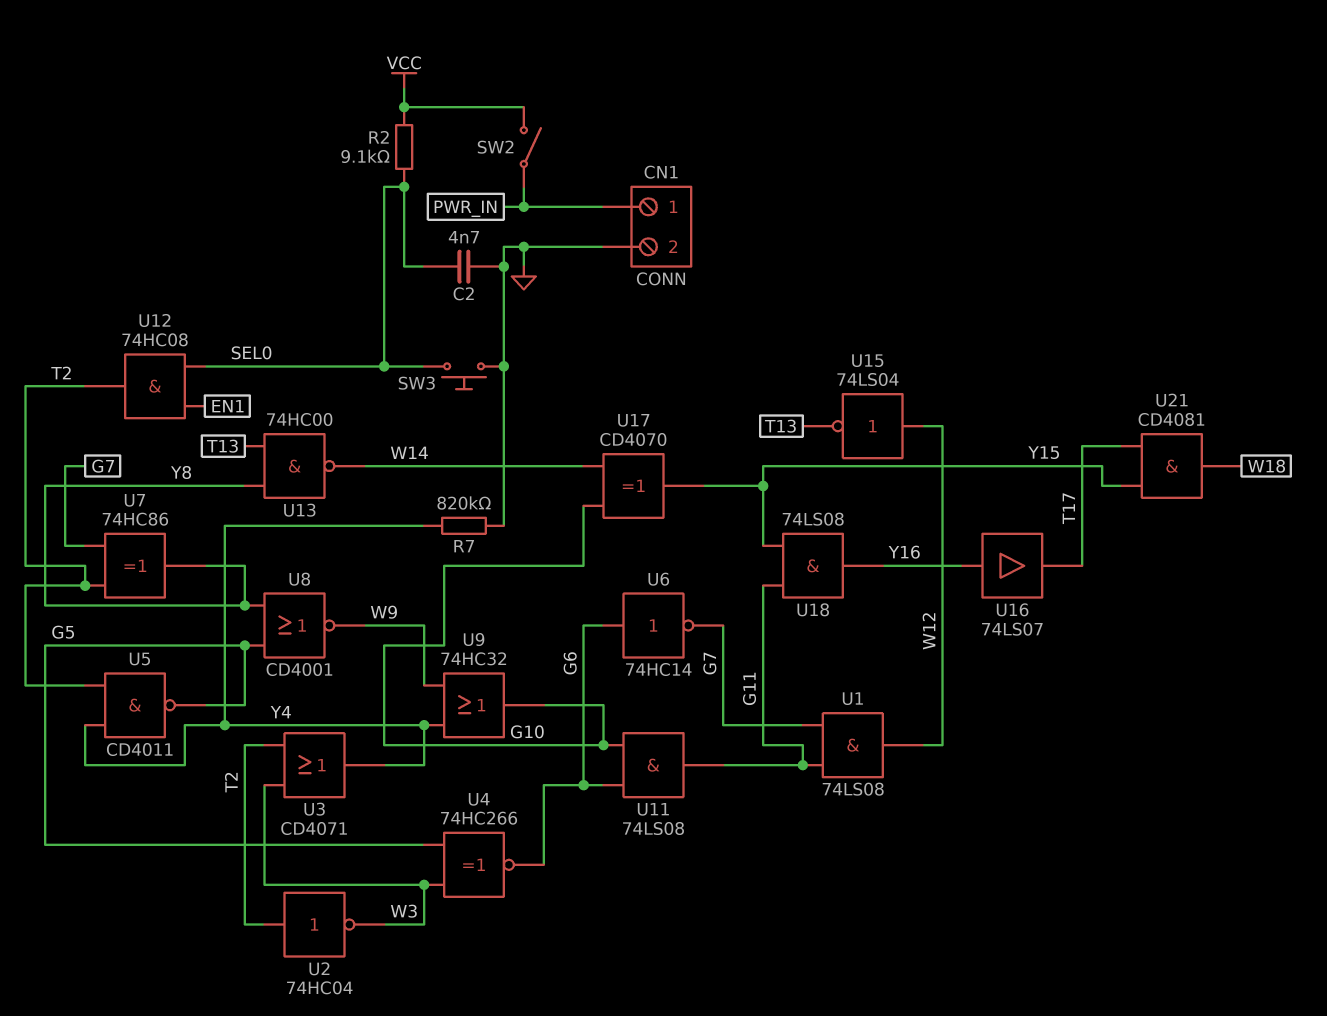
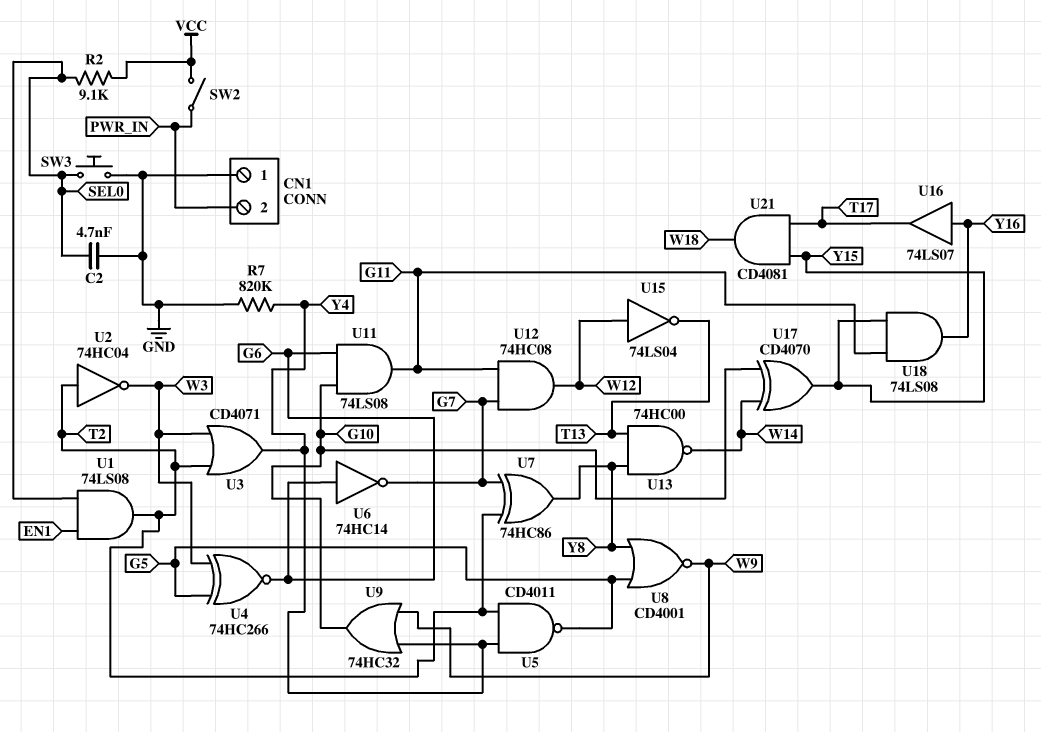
CN1 pin 1: PWR_IN -> GND
CN1 pin 2: GND -> PWR_IN
U1: AND 74LS08 (in G7, in G11, out W12) -> AND 74LS08 (in EN1, in SEL0, out T2)
U12: AND 74HC08 (in EN1, in SEL0, out T2) -> AND 74HC08 (in G7, in G11, out W12)

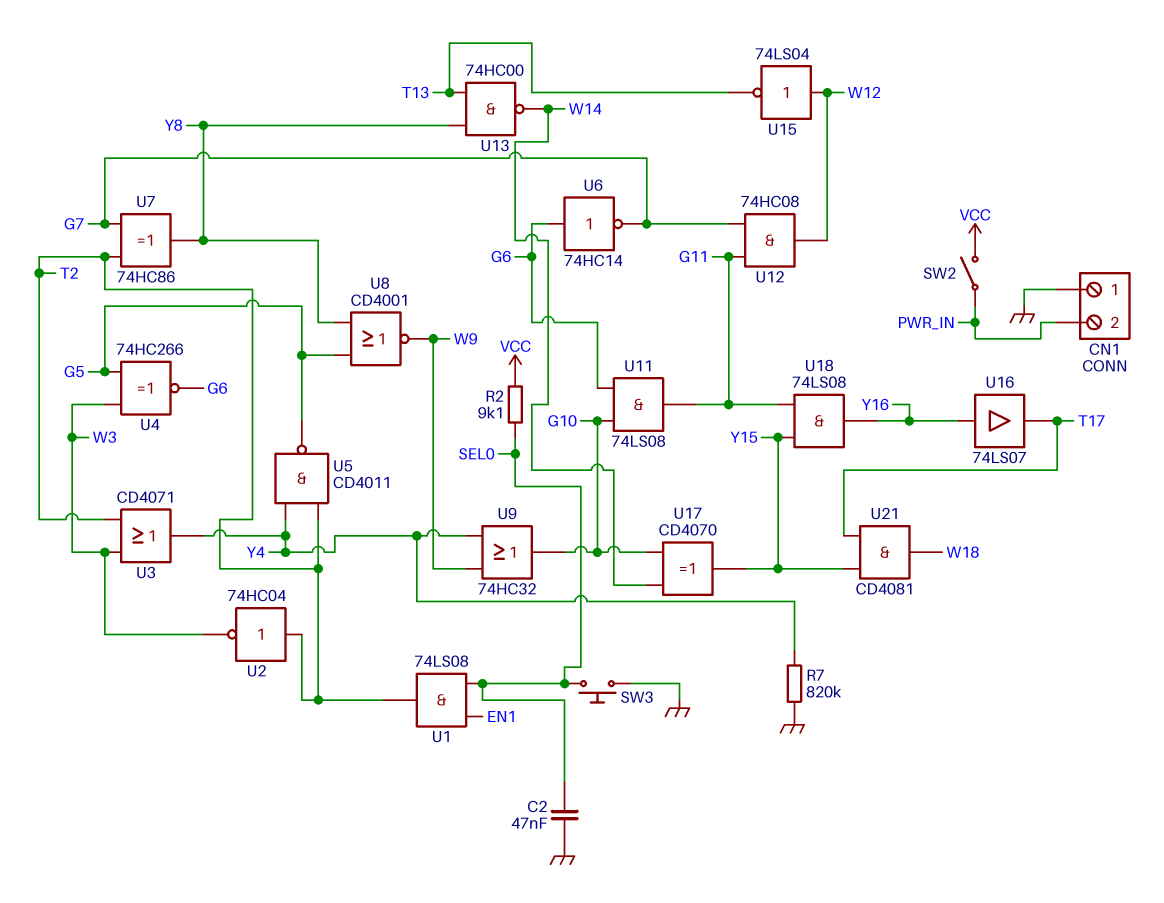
C2: 4.7nF (GND, SEL0) -> 47nF (GND, SEL0)

